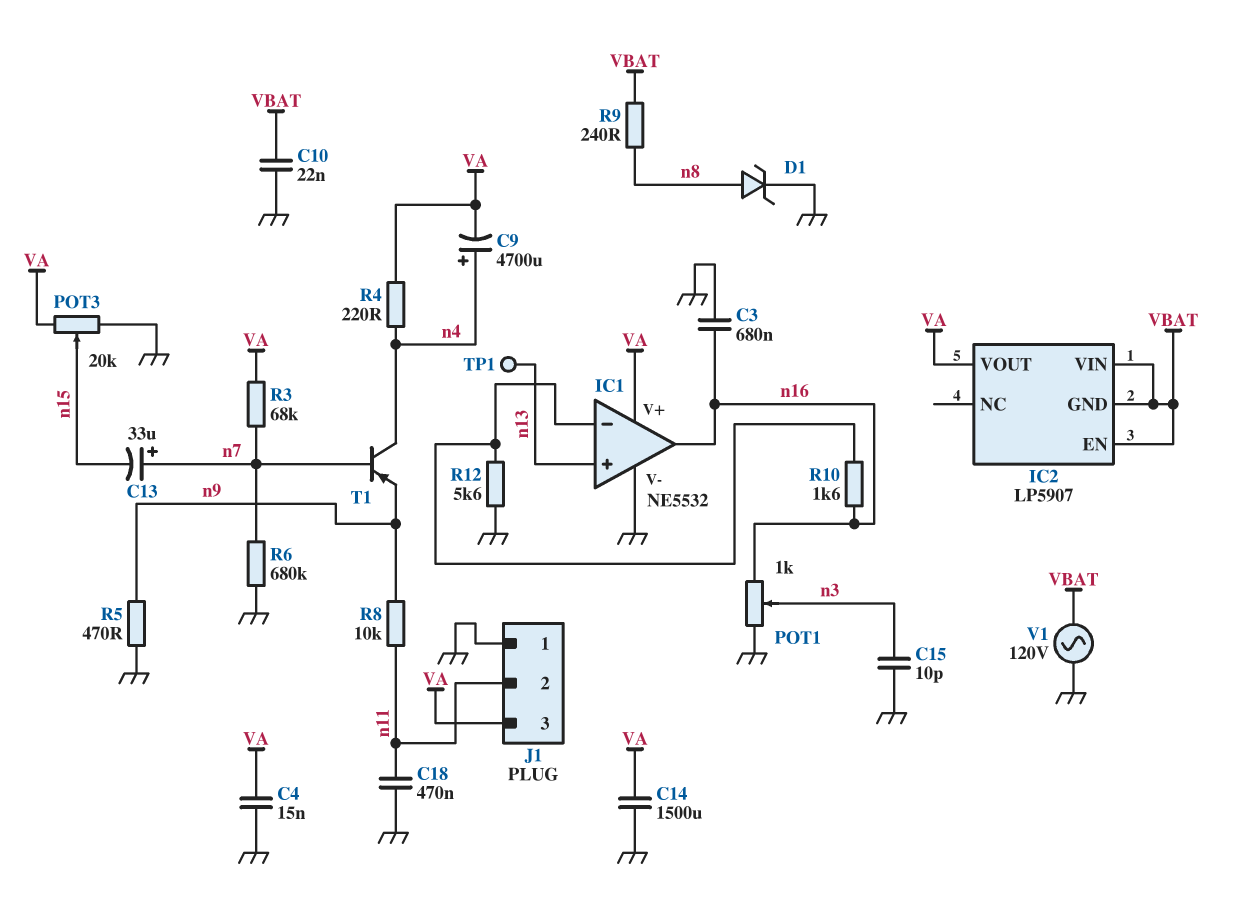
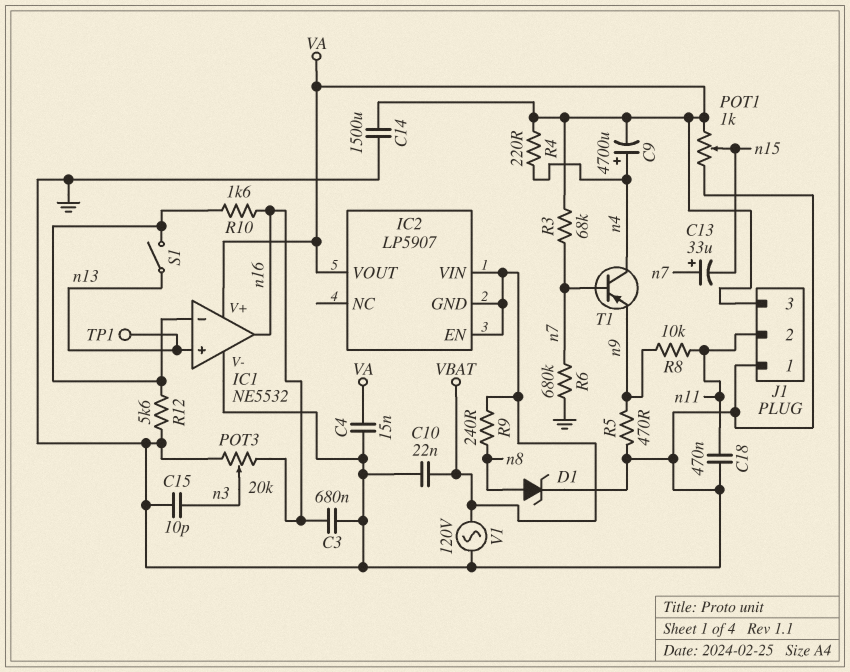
POT1: 1k (GND, n16, wiper n3) -> 1k (GND, VA, wiper n15)
POT3: 20k (GND, VA, wiper n15) -> 20k (GND, n16, wiper n3)
S1: none -> switch (IC1/in-, n13)

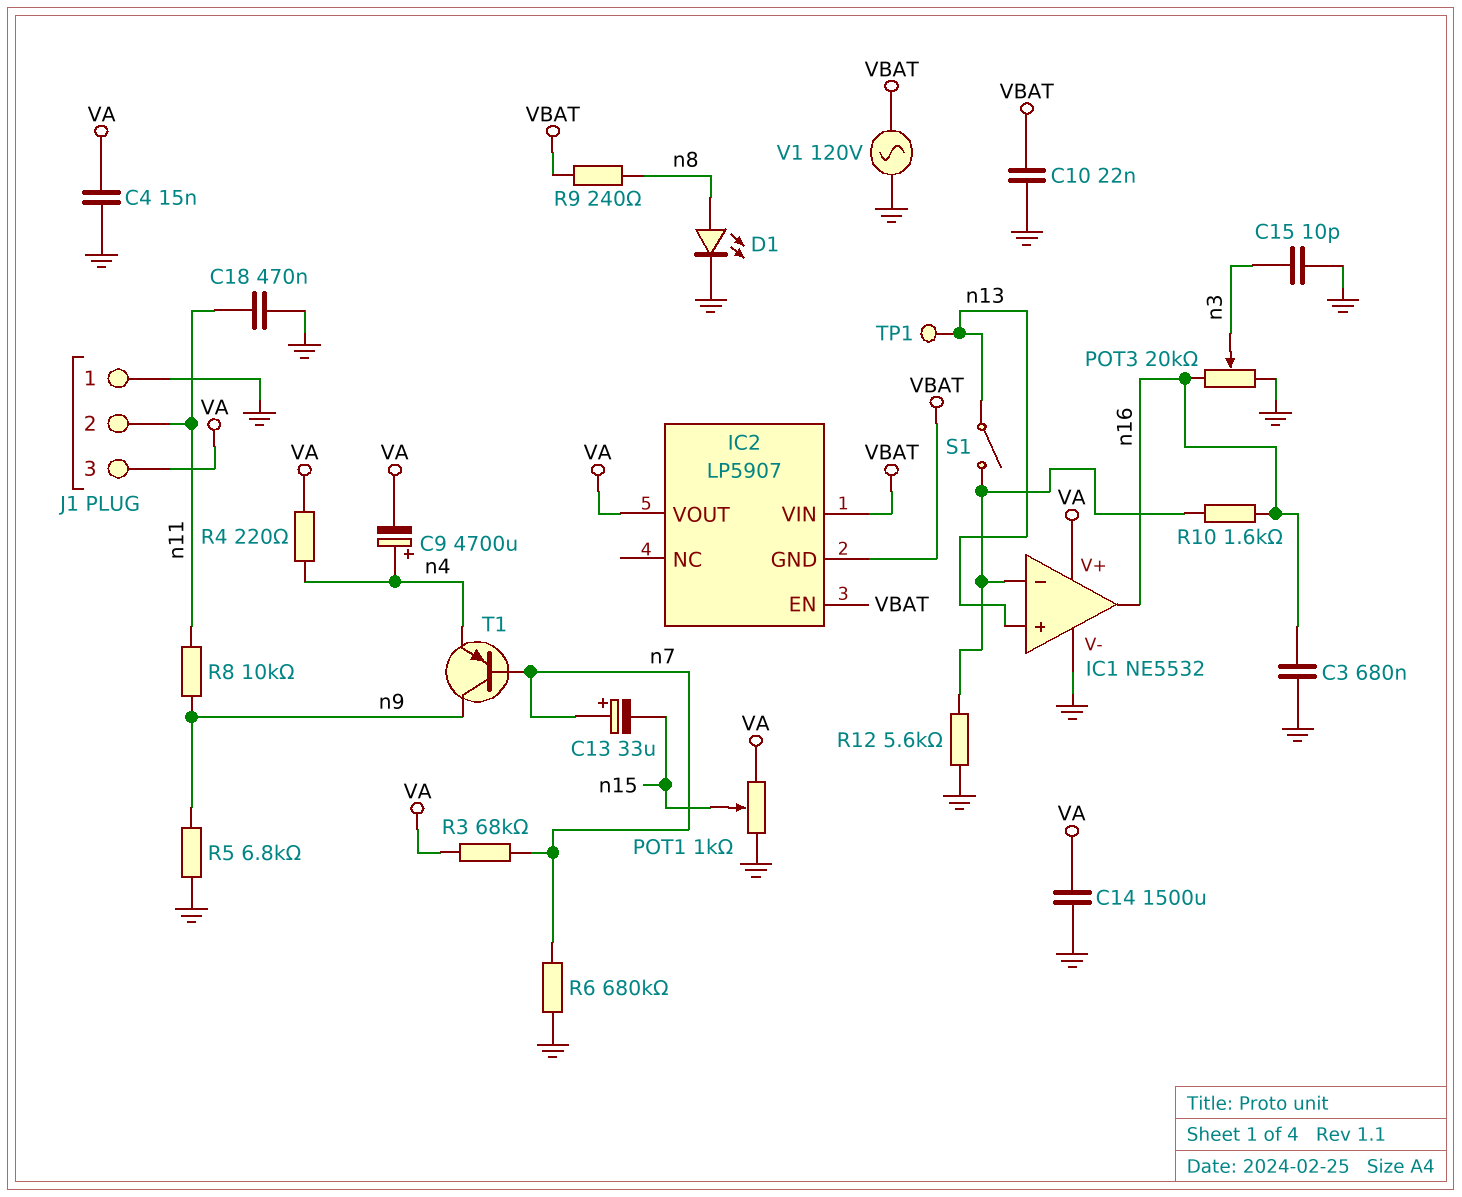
D1: zener (A n8, K GND) -> LED (A n8, K GND)
R5: 470 (GND, n9) -> 6.8k (GND, n9)
T1: PNP (B n7, C n4, E n9) -> PNP (B n7, C n9, E n4)

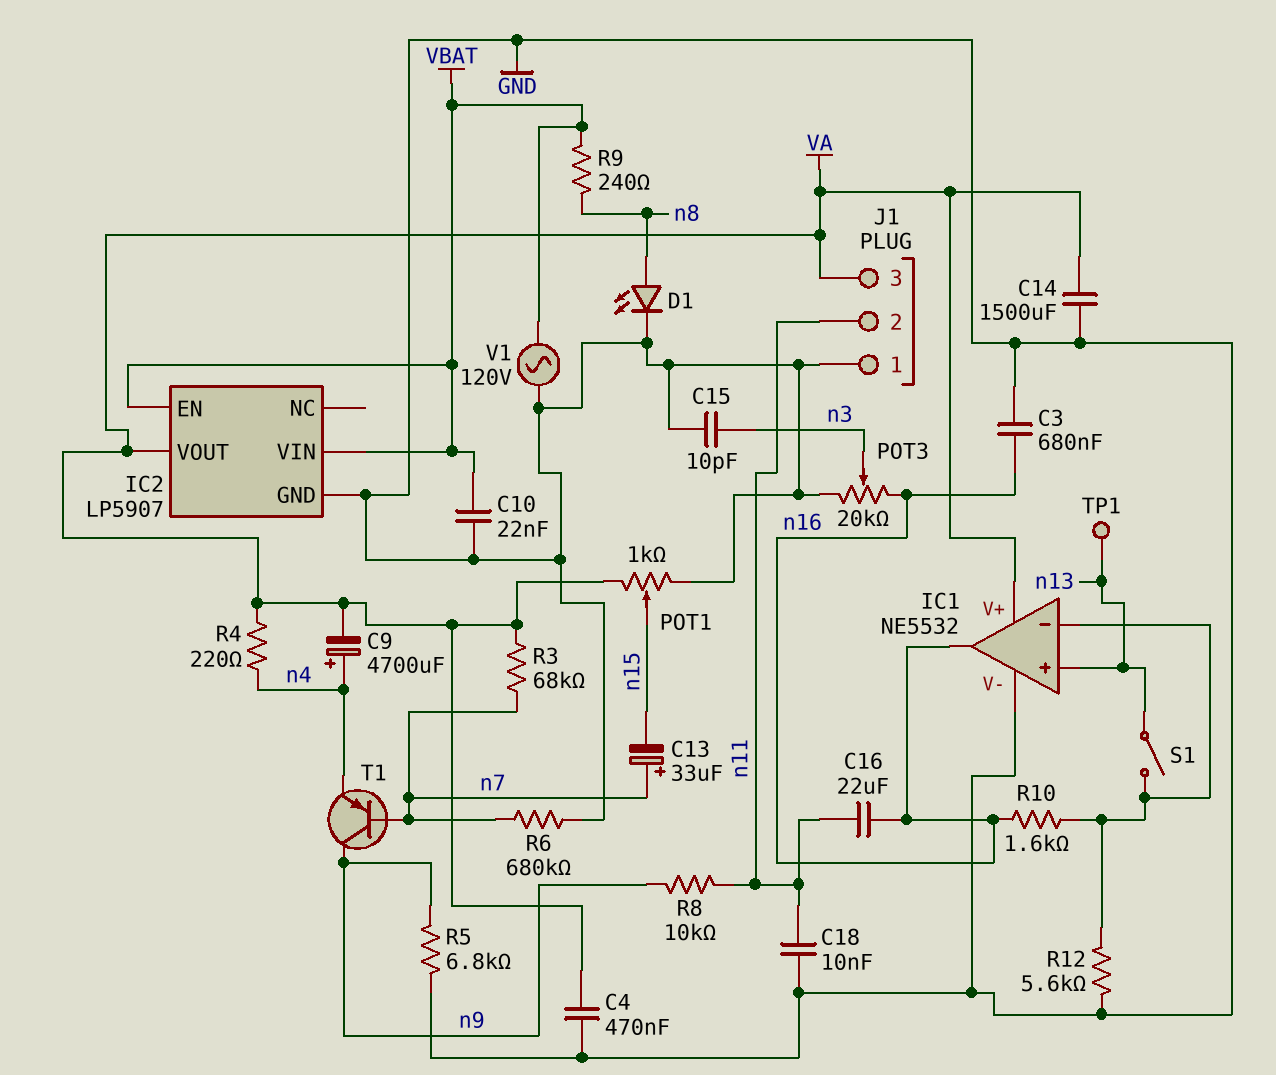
C4: 15nF (GND, VA) -> 470nF (GND, VA)
C16: none -> 22uF (n11, n16)
C18: 470nF (GND, n11) -> 10nF (GND, n11)
IC2 pin GND: VBAT -> GND

